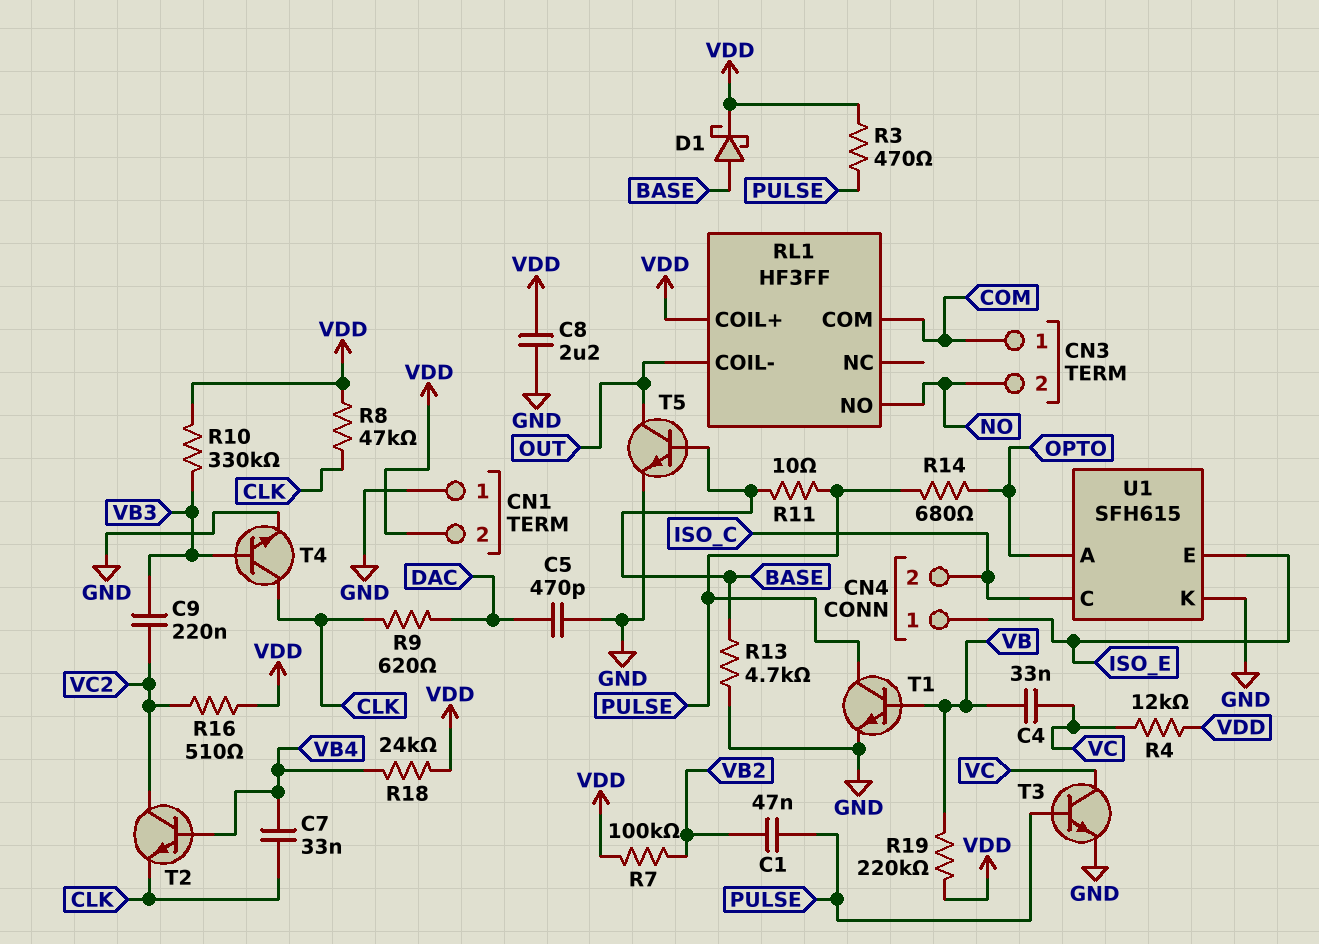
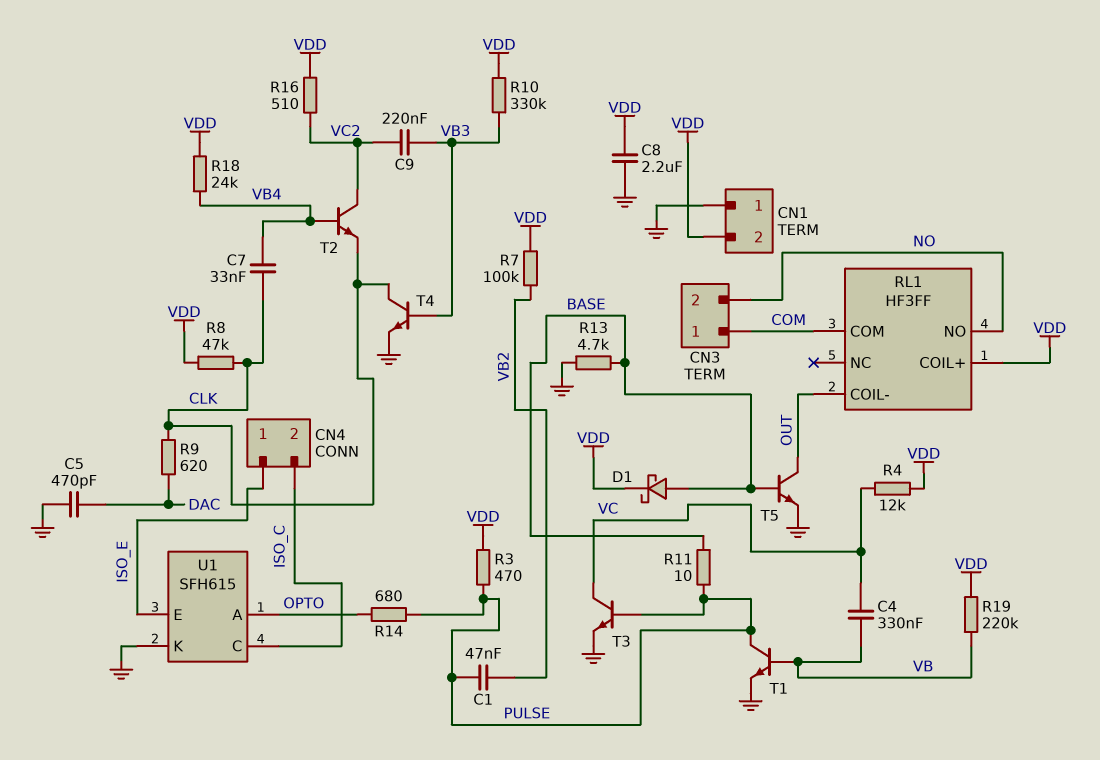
C4: 33nF (VB, VC) -> 330nF (VB, VC)

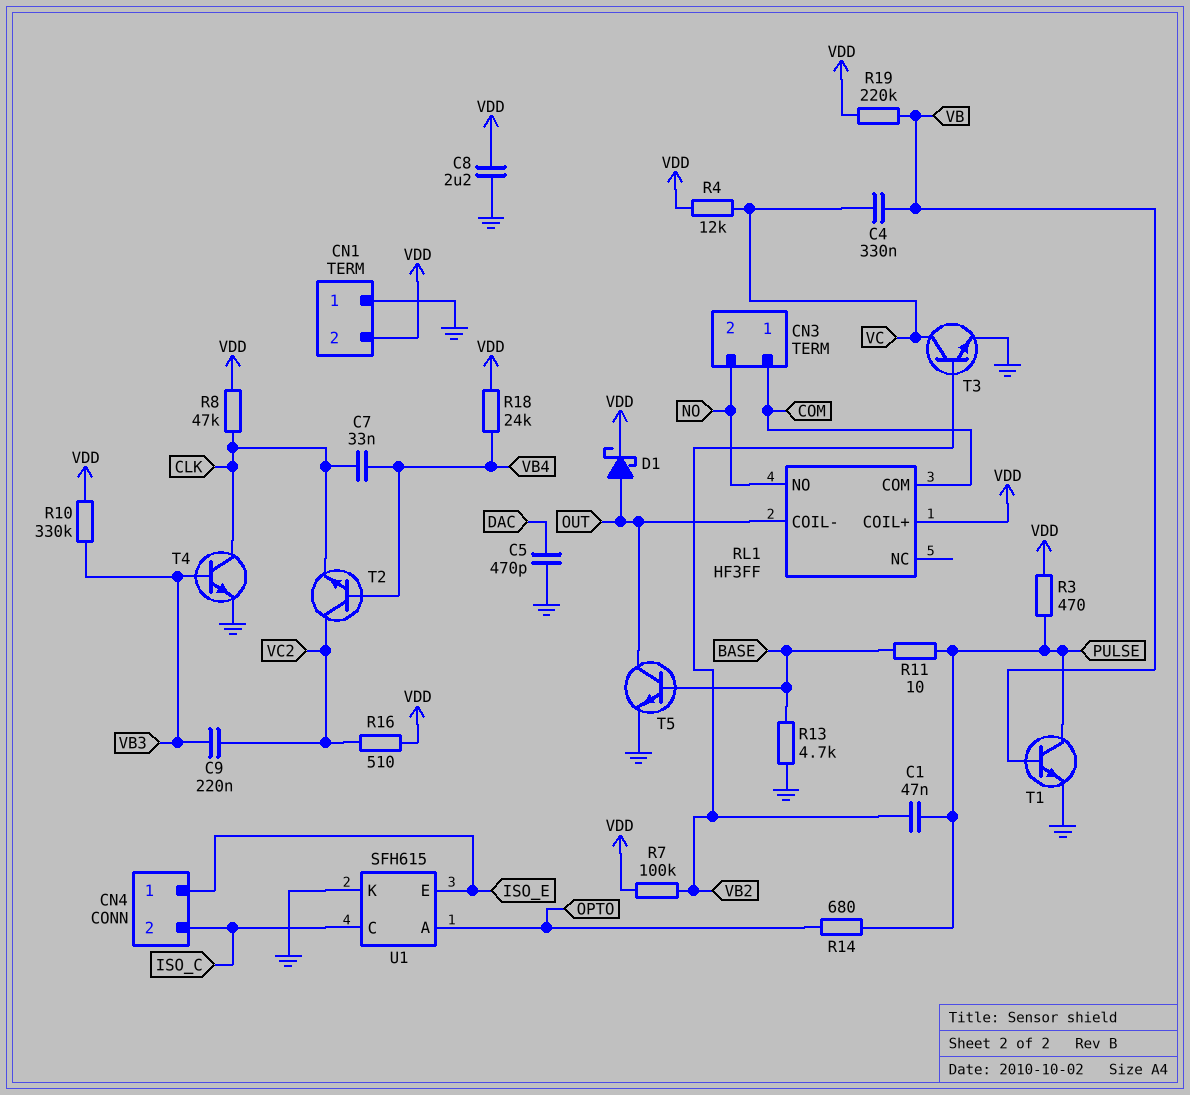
D1: schottky (A BASE, K VDD) -> schottky (A OUT, K VDD)
R9: 620 (CLK, DAC) -> none
T3: NPN (B PULSE, C VC, E GND) -> NPN (B VB2, C VC, E GND)

